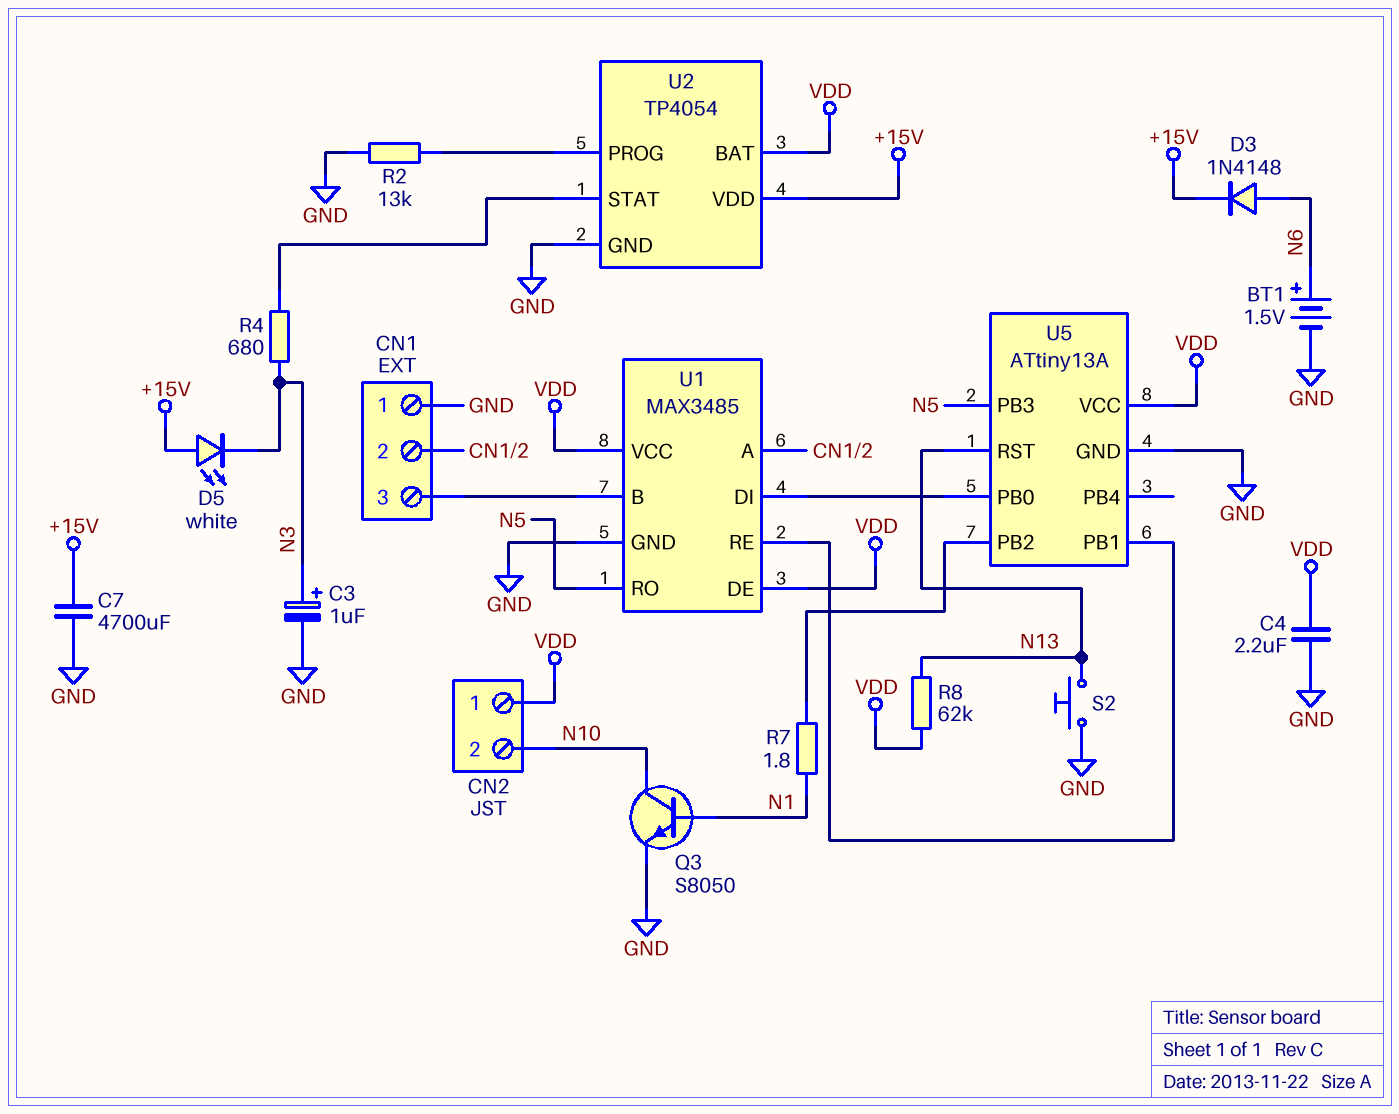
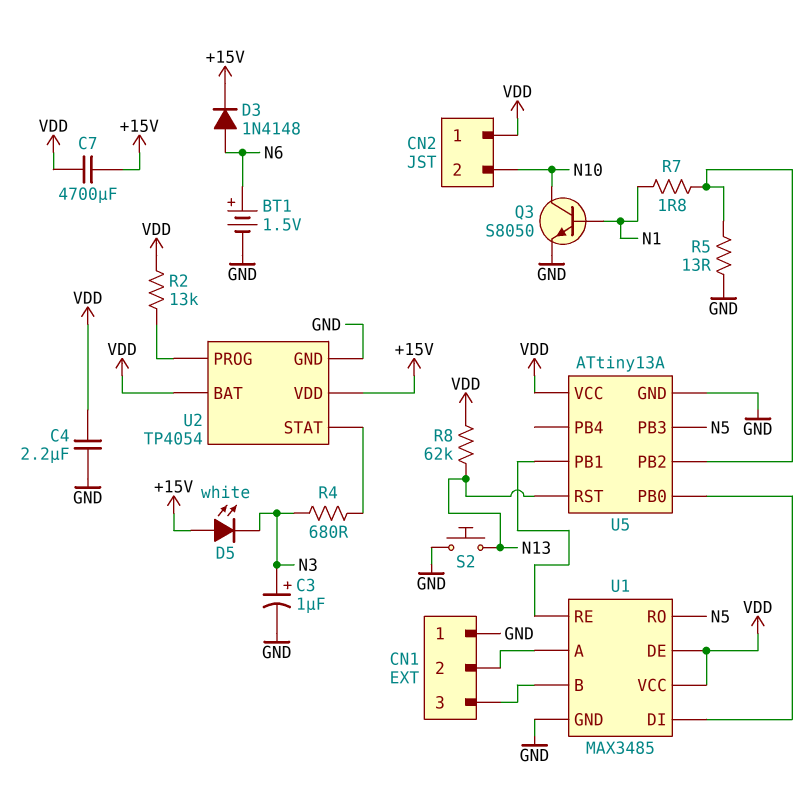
C7: 4700uF (+15V, GND) -> 4700uF (+15V, VDD)
R2: 13k (GND, U2/PROG) -> 13k (U2/PROG, VDD)
R5: none -> 13 (GND, U5/PB2)

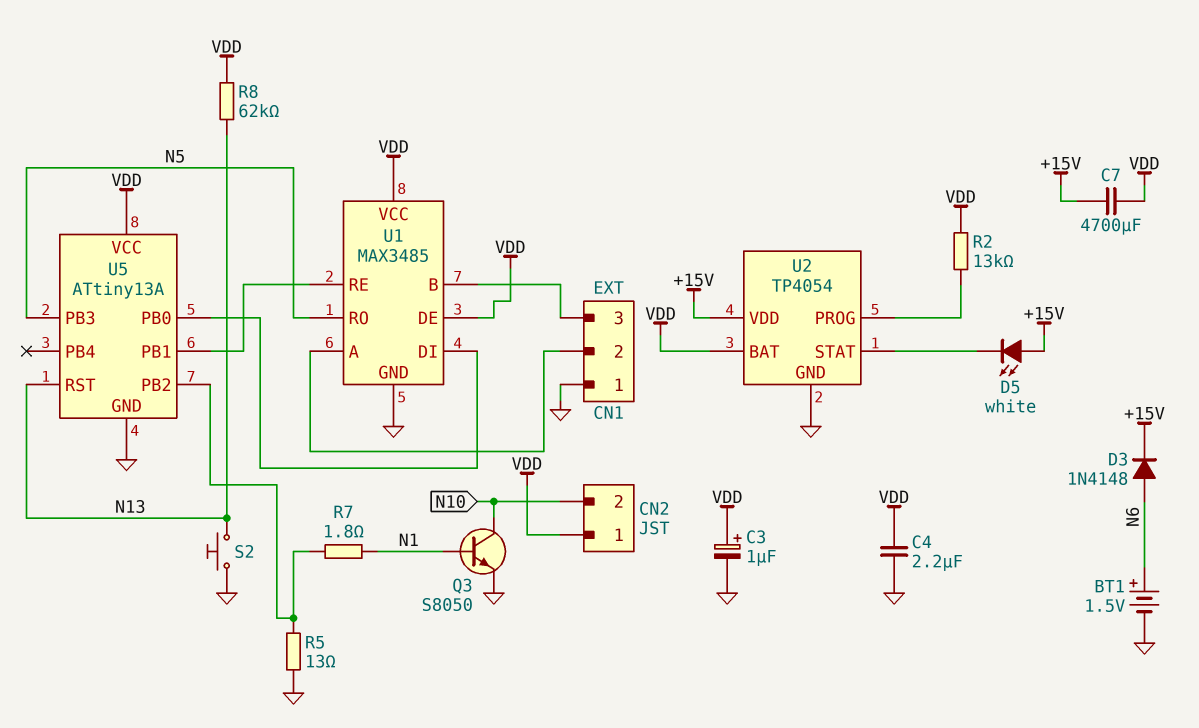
C3: 1uF (plus N3, minus GND) -> 1uF (plus VDD, minus GND)
D5: LED white (A +15V, K N3) -> LED white (A +15V, K U2/STAT)
R4: 680 (N3, U2/STAT) -> none

